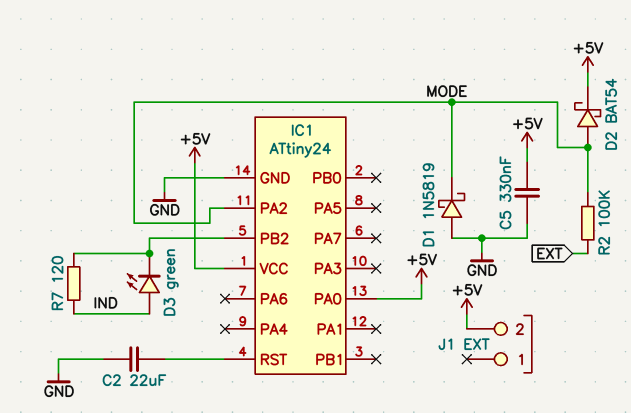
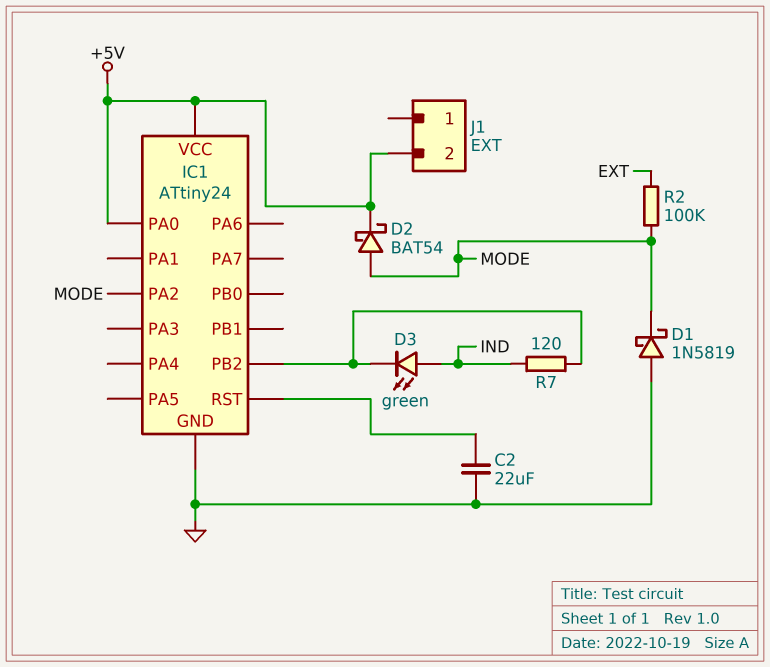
C5: 330nF (+5V, GND) -> none

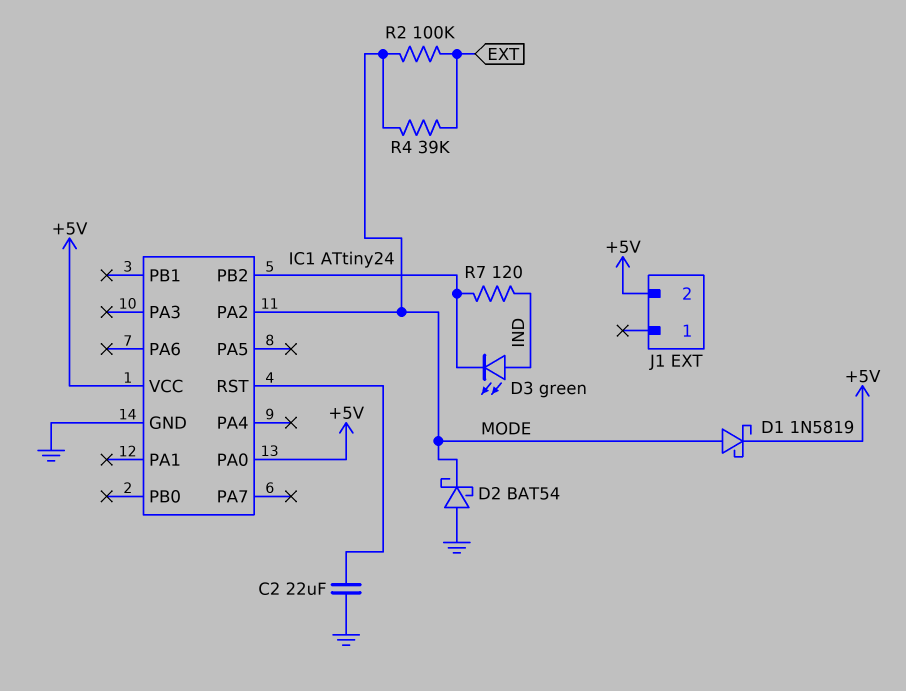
D1: schottky 1N5819 (A GND, K MODE) -> schottky 1N5819 (A MODE, K +5V)
D2: schottky BAT54 (A MODE, K +5V) -> schottky BAT54 (A GND, K MODE)
R4: none -> 39k (EXT, MODE)

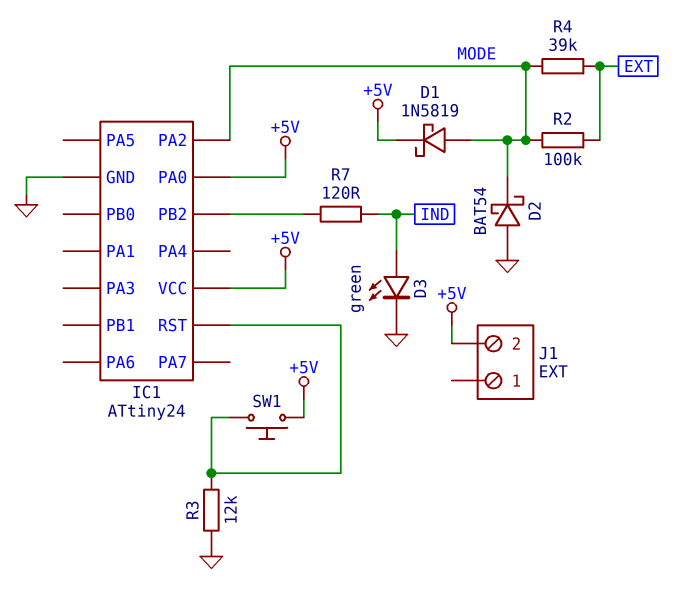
C2: 22uF (GND, IC1/RST) -> none
D3: LED green (A IND, K IC1/PB2) -> LED green (A IND, K GND)
R3: none -> 12k (GND, IC1/RST)
SW1: none -> button (+5V, IC1/RST)

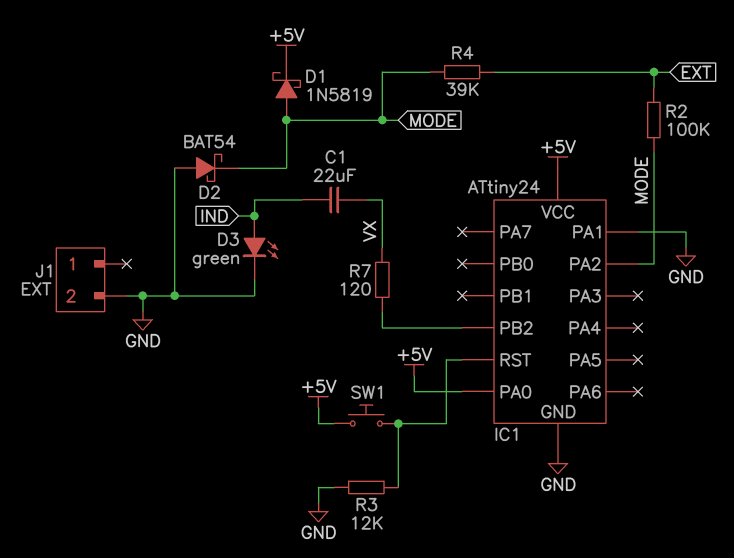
C1: none -> 22uF (IND, VX)
IC1 pin PA1: none -> GND
J1 pin 2: +5V -> GND
R7: 120 (IC1/PB2, IND) -> 120 (IC1/PB2, VX)

